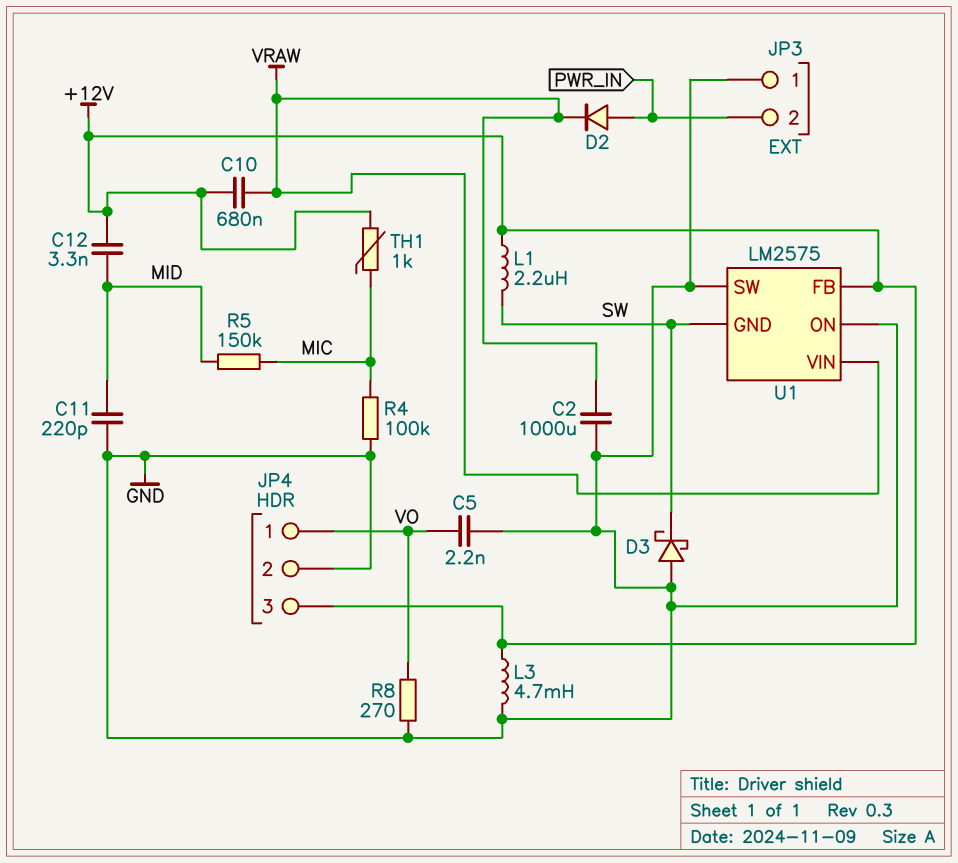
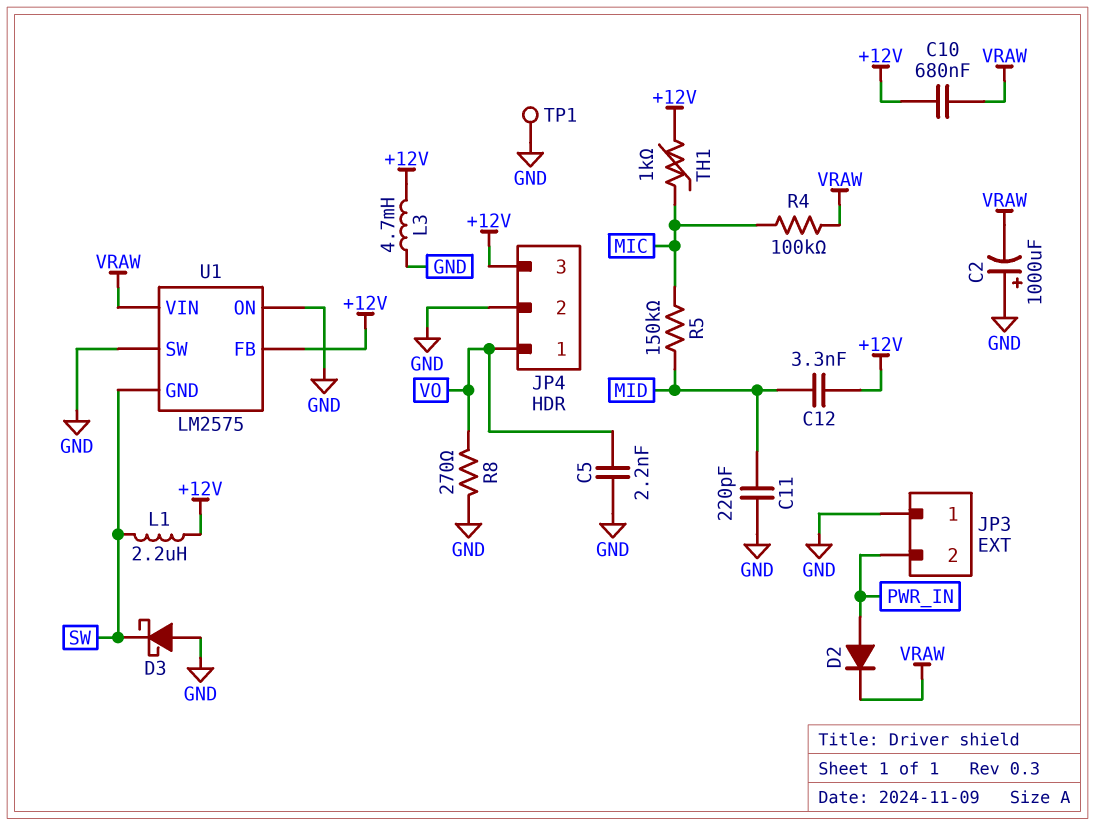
C2: 1000uF (GND, VRAW) -> 1000uF (plus GND, minus VRAW)
R4: 100k (GND, MIC) -> 100k (MIC, VRAW)
TP1: none -> test point (GND)

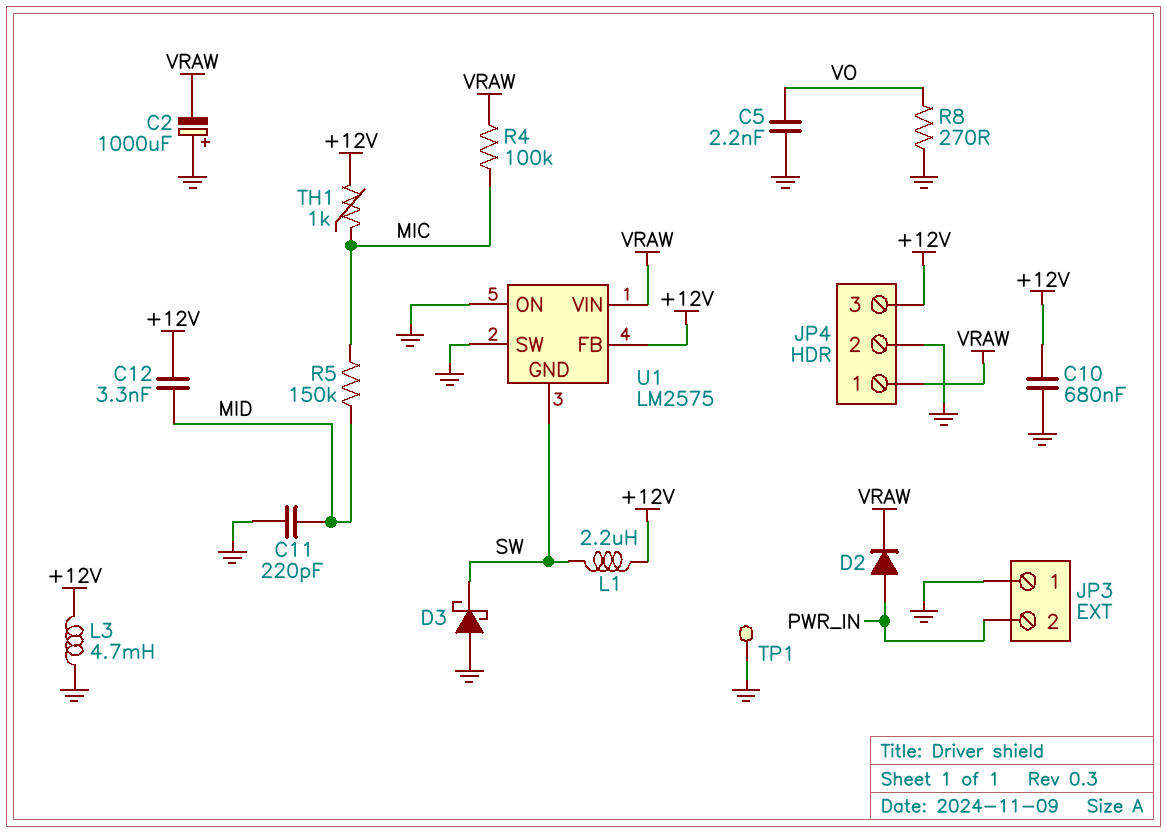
C10: 680nF (+12V, VRAW) -> 680nF (+12V, GND)
JP4 pin 1: VO -> VRAW

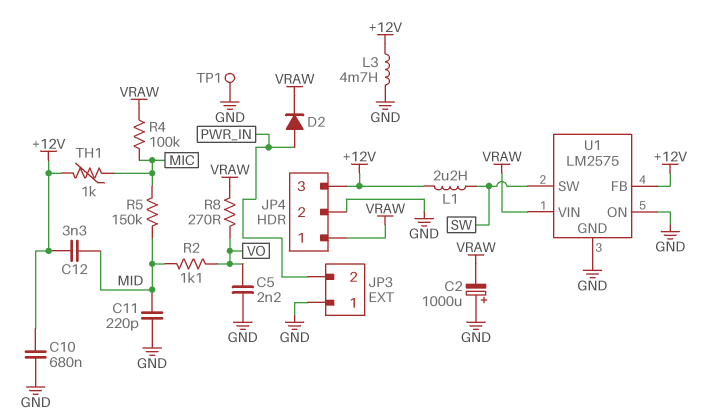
D3: schottky (A GND, K SW) -> none
R2: none -> 1.1k (MID, VO)
R8: 270 (GND, VO) -> 270 (VO, VRAW)
U1 pin GND: SW -> GND
U1 pin SW: GND -> SW

